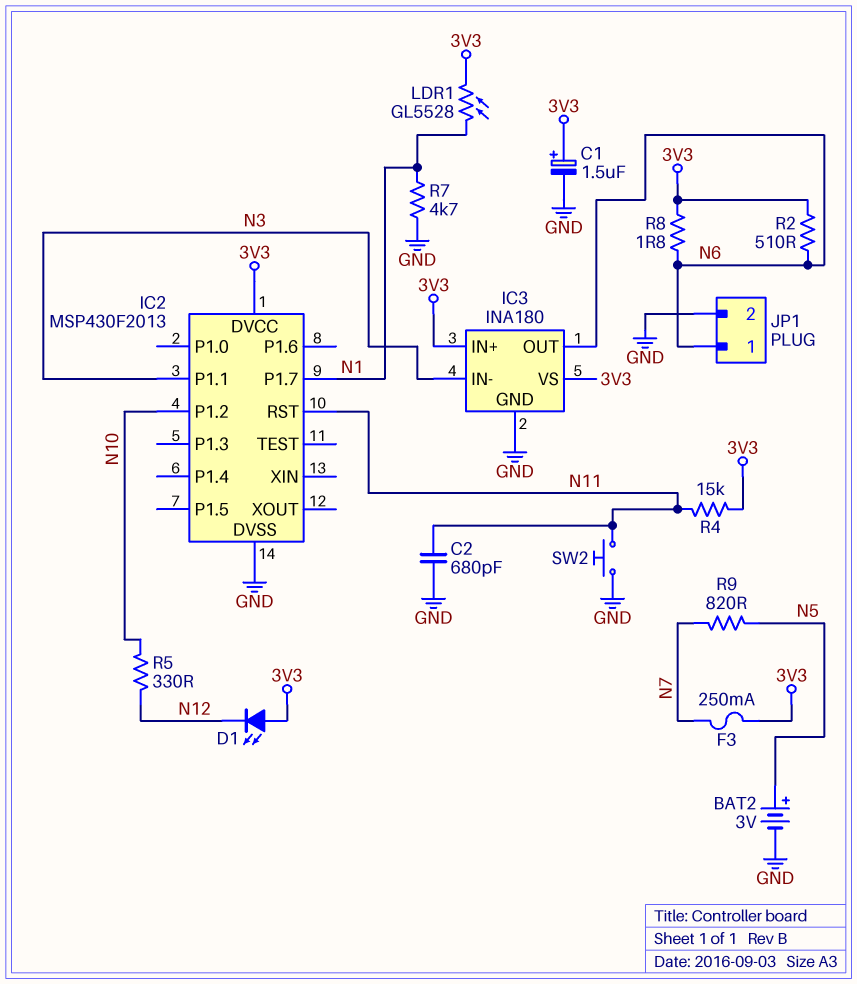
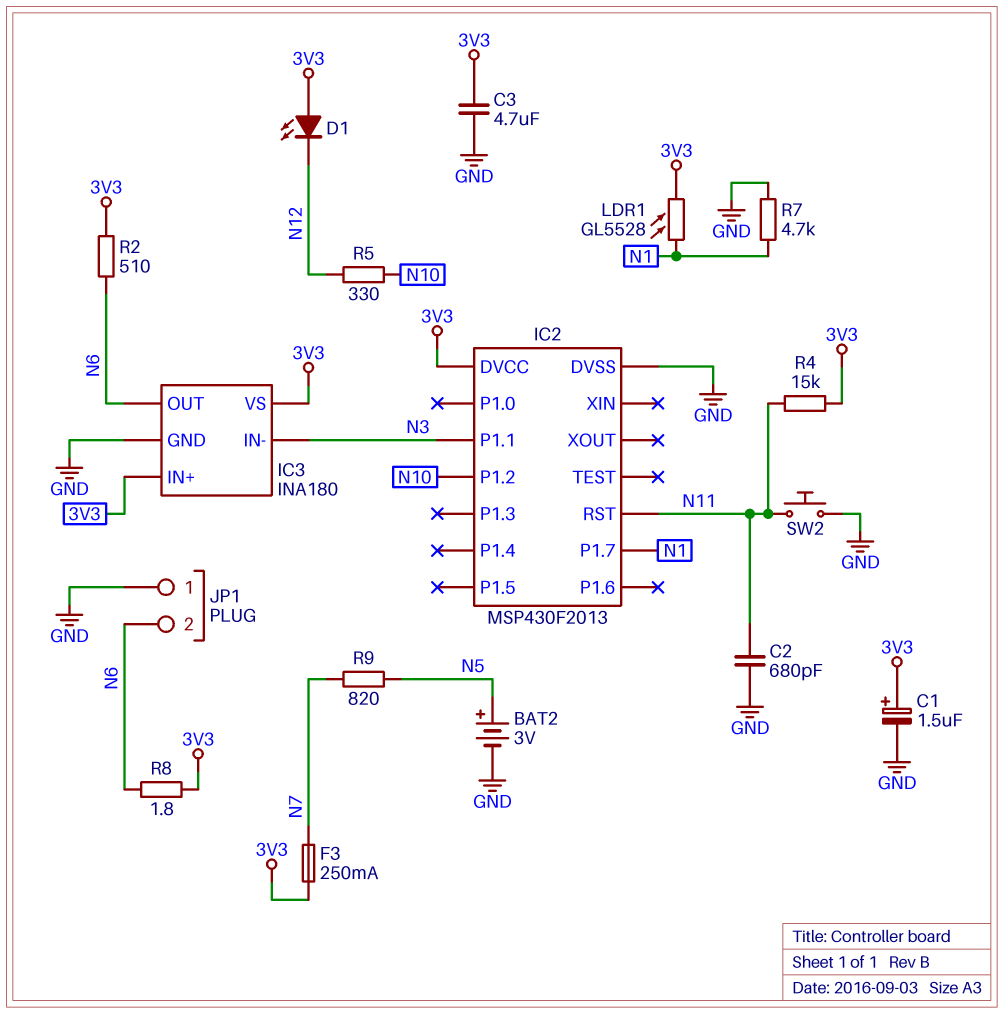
C3: none -> 4.7uF (3V3, GND)
JP1 pin 1: N6 -> GND
JP1 pin 2: GND -> N6

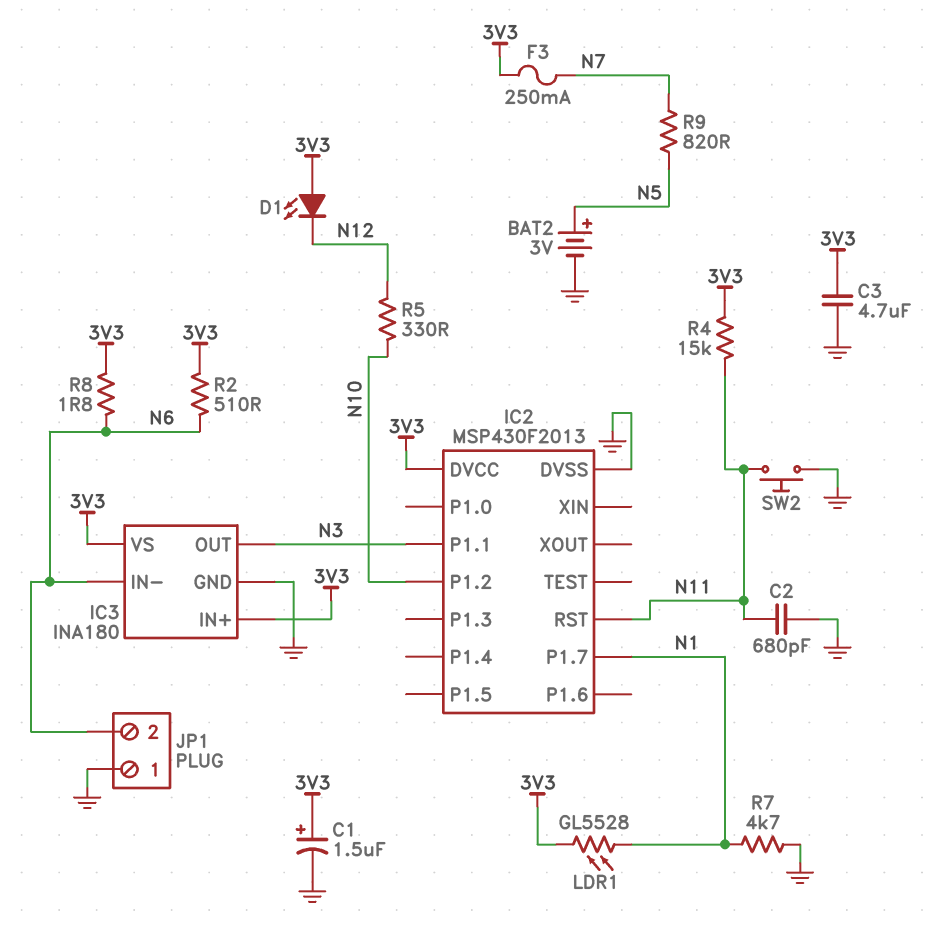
IC3 pin IN-: N3 -> N6
IC3 pin OUT: N6 -> N3

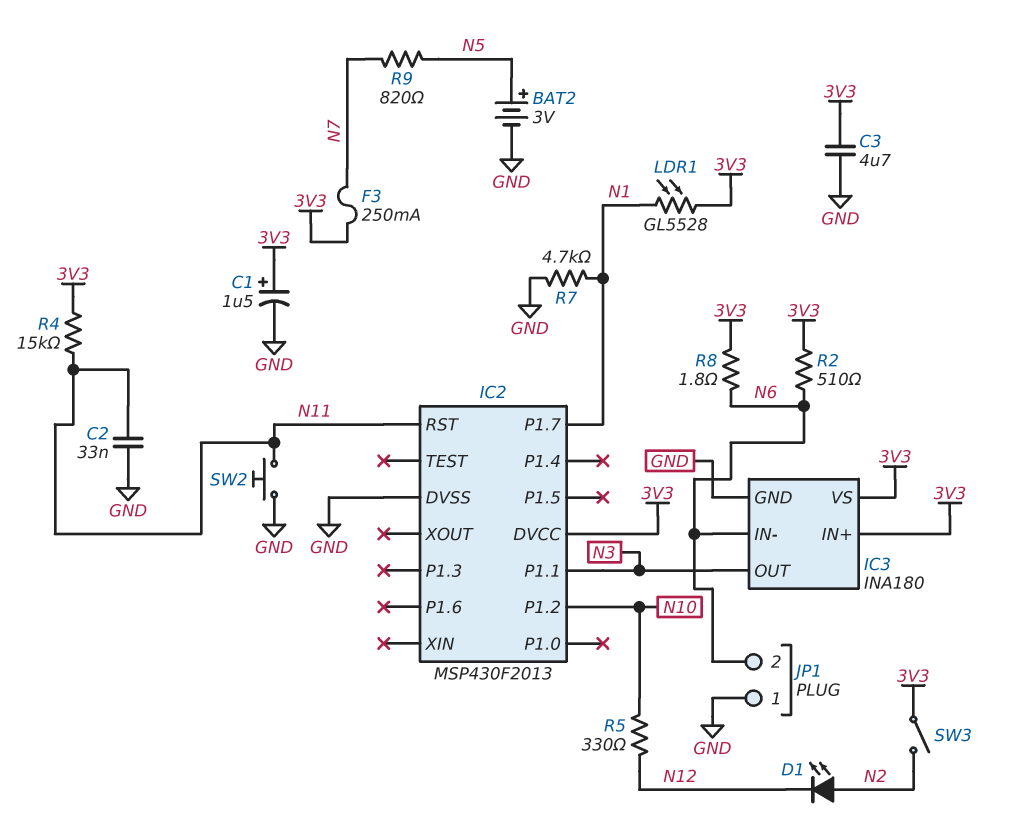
C2: 680pF (GND, N11) -> 33nF (GND, N11)
D1: LED (A 3V3, K N12) -> LED (A N2, K N12)
SW3: none -> switch (3V3, N2)

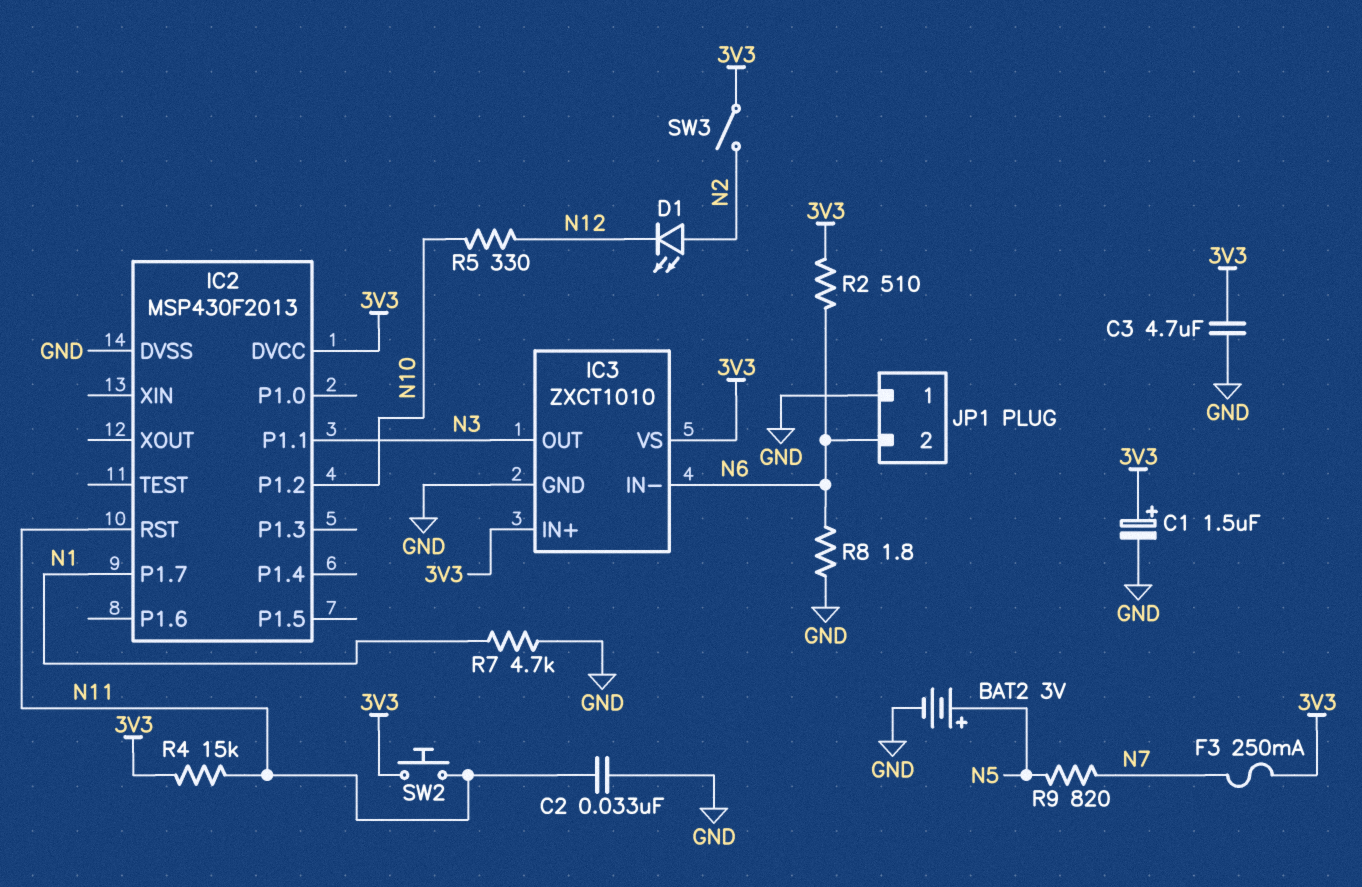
IC3: INA180 -> ZXCT1010
LDR1: GL5528 (3V3, N1) -> none
R8: 1.8 (3V3, N6) -> 1.8 (GND, N6)
SW2: button (GND, N11) -> button (3V3, N11)

